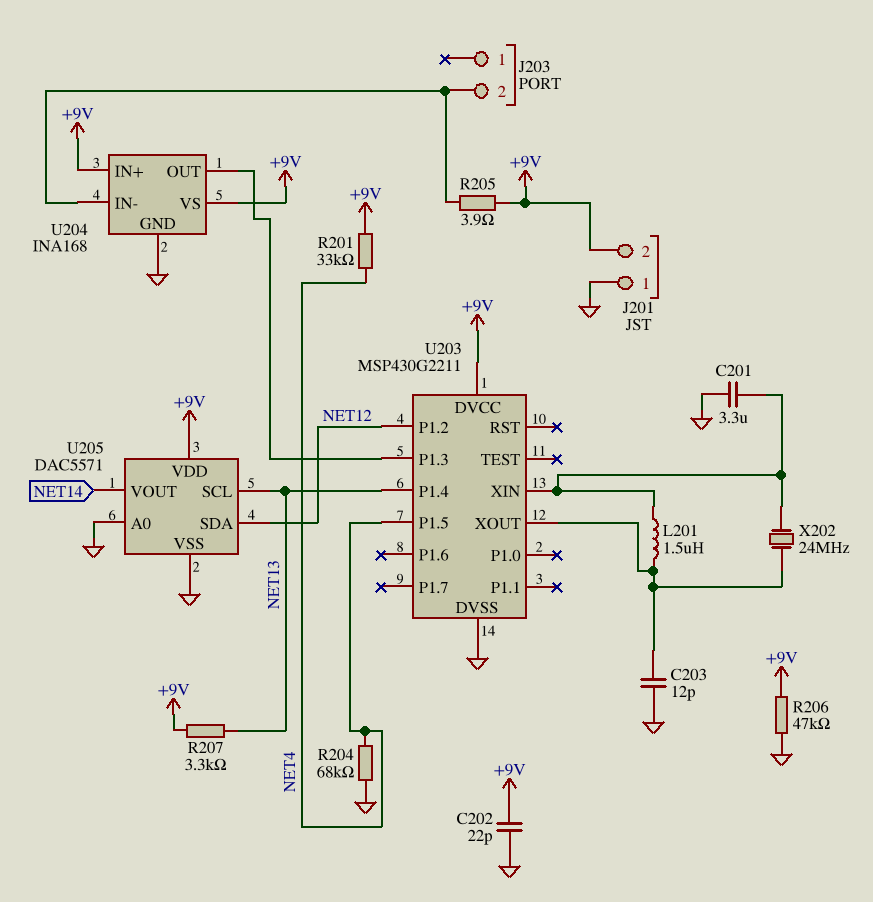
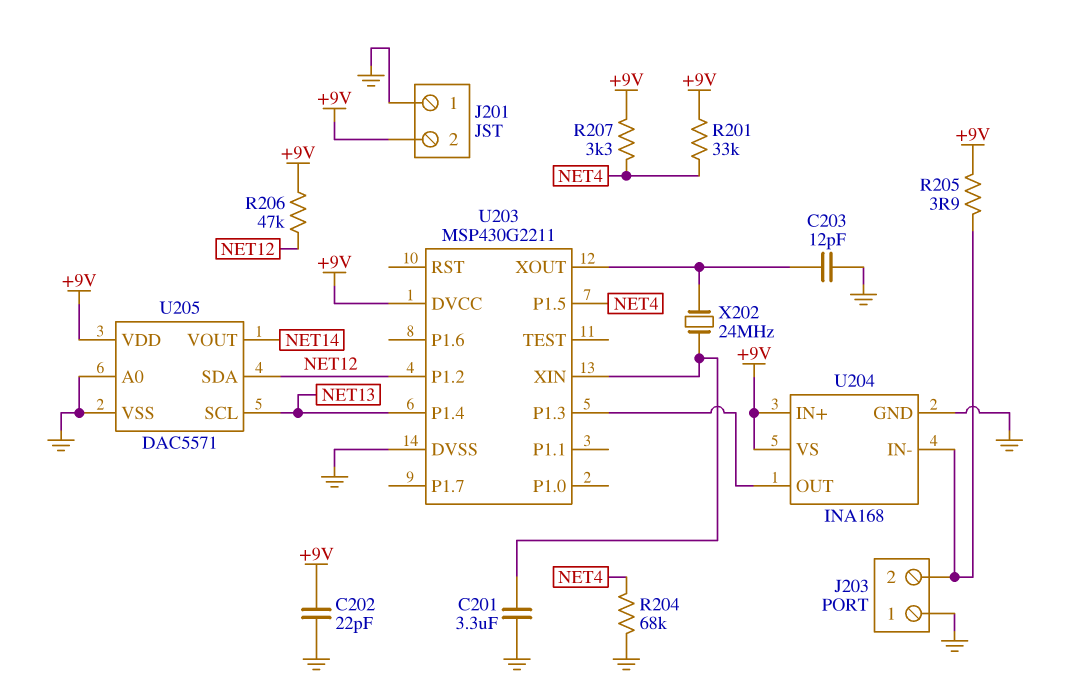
J203 pin 1: none -> GND
L201: 1.5uH (U203/XIN, U203/XOUT) -> none
R206: 47k (+9V, GND) -> 47k (+9V, NET12)
R207: 3.3k (+9V, NET13) -> 3.3k (+9V, NET4)

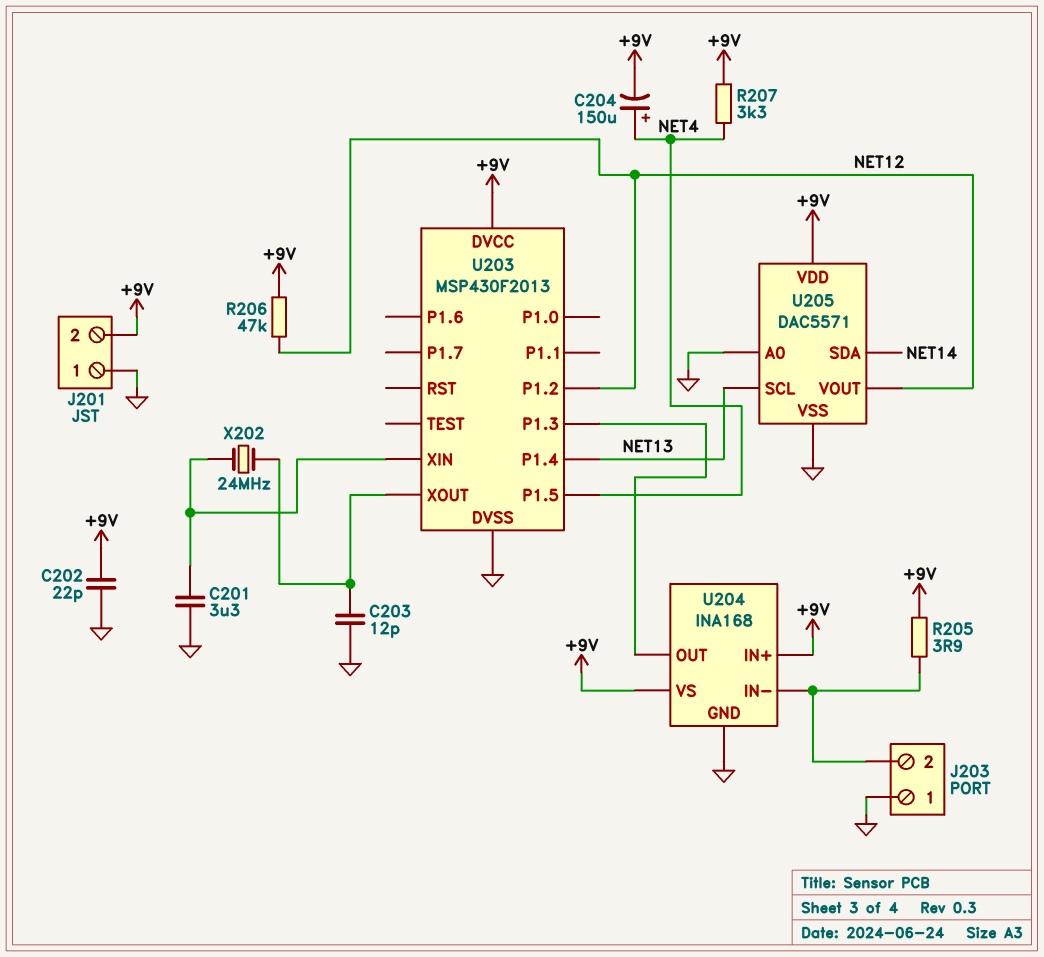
C204: none -> 150uF (plus NET4, minus +9V)
R201: 33k (+9V, NET4) -> none
R204: 68k (GND, NET4) -> none
U203: MSP430G2211 -> MSP430F2013
U205 pin SDA: NET12 -> NET14
U205 pin VOUT: NET14 -> NET12

